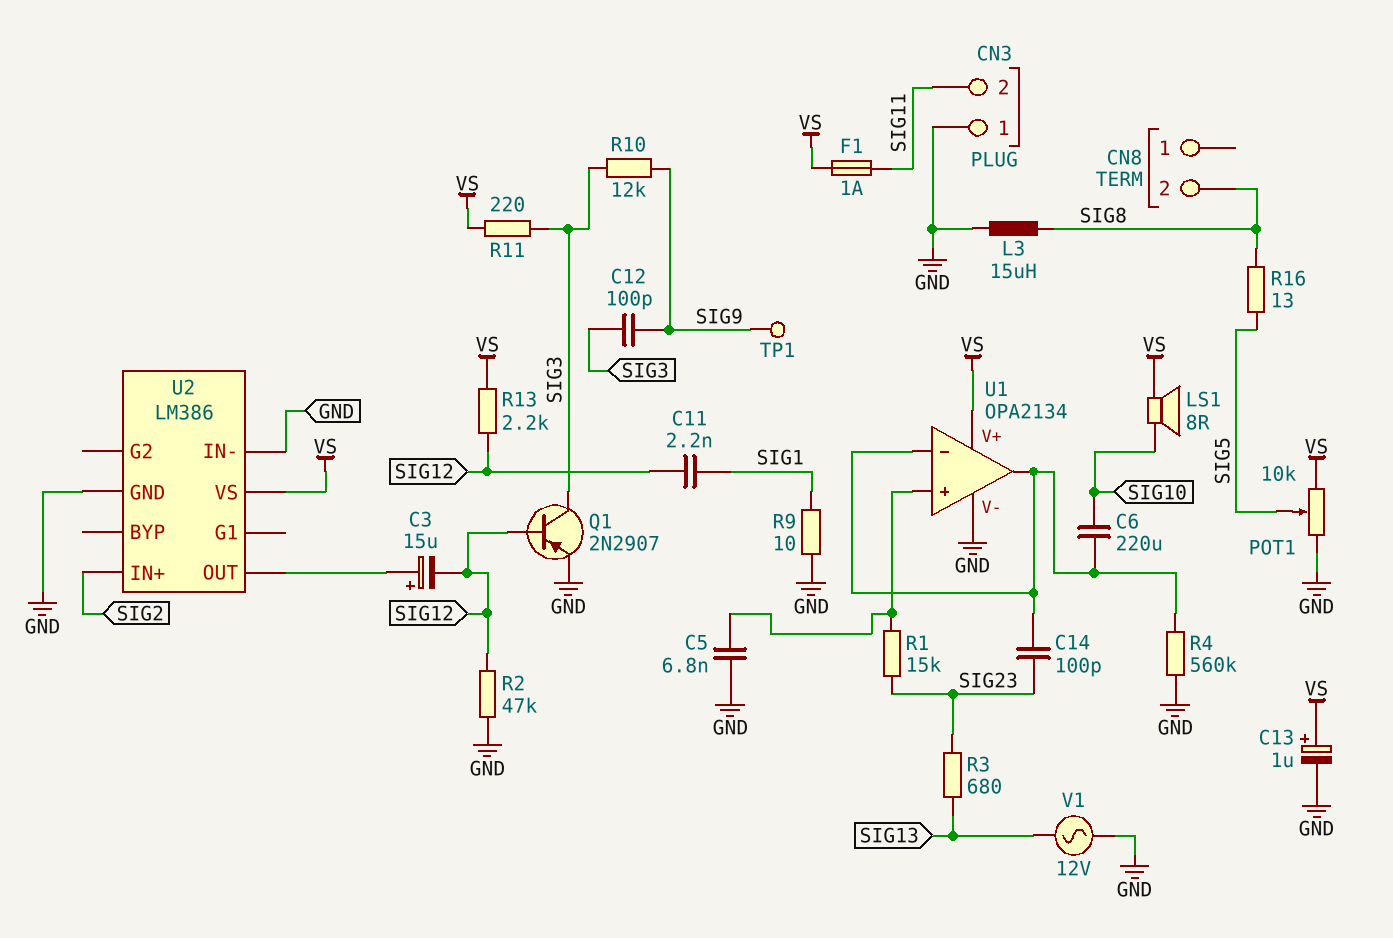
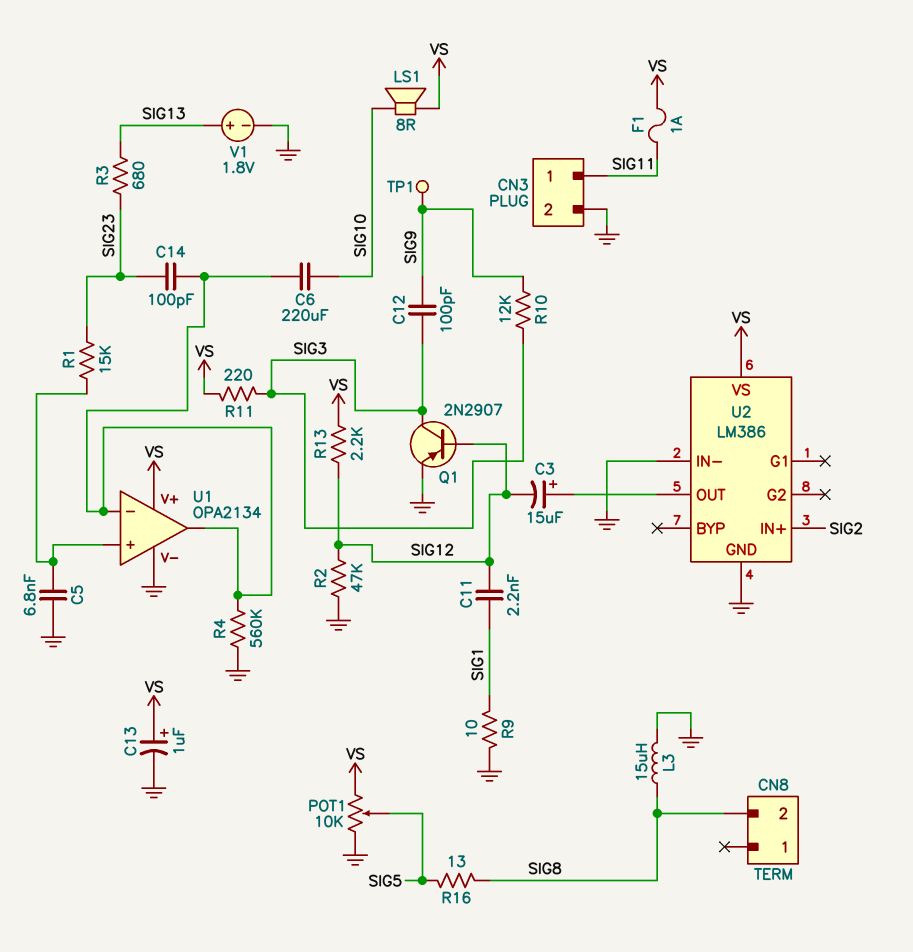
CN3 pin 1: GND -> SIG11
CN3 pin 2: SIG11 -> GND
V1: AC 12V (GND, SIG13) -> 1.8V (plus SIG13, minus GND)

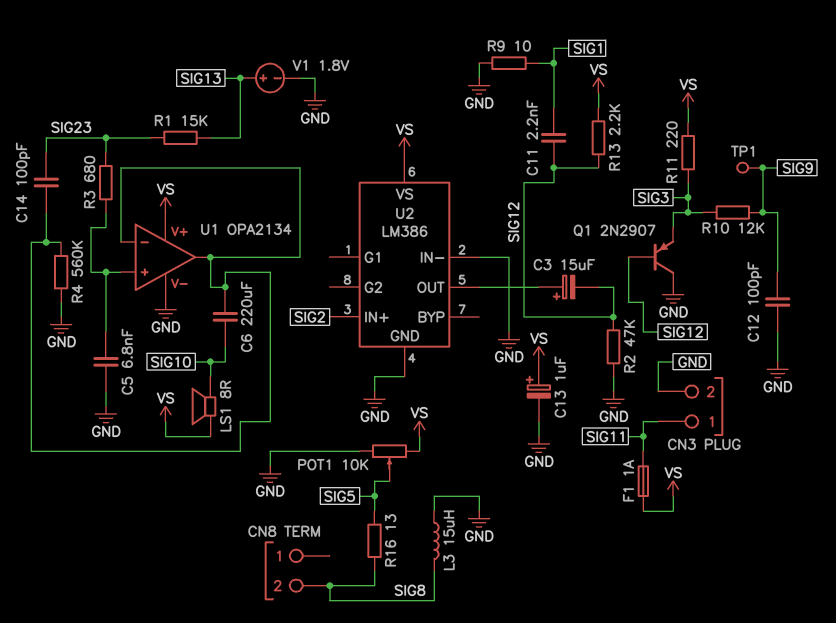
C12: 100pF (SIG3, SIG9) -> 100pF (GND, SIG9)
Q1: PNP 2N2907 (B SIG12, C SIG3, E GND) -> PNP 2N2907 (B SIG12, C GND, E SIG3)
R1: 15k (SIG23, U1/in+) -> 15k (SIG13, SIG23)
R3: 680 (SIG13, SIG23) -> 680 (SIG23, U1/in+)

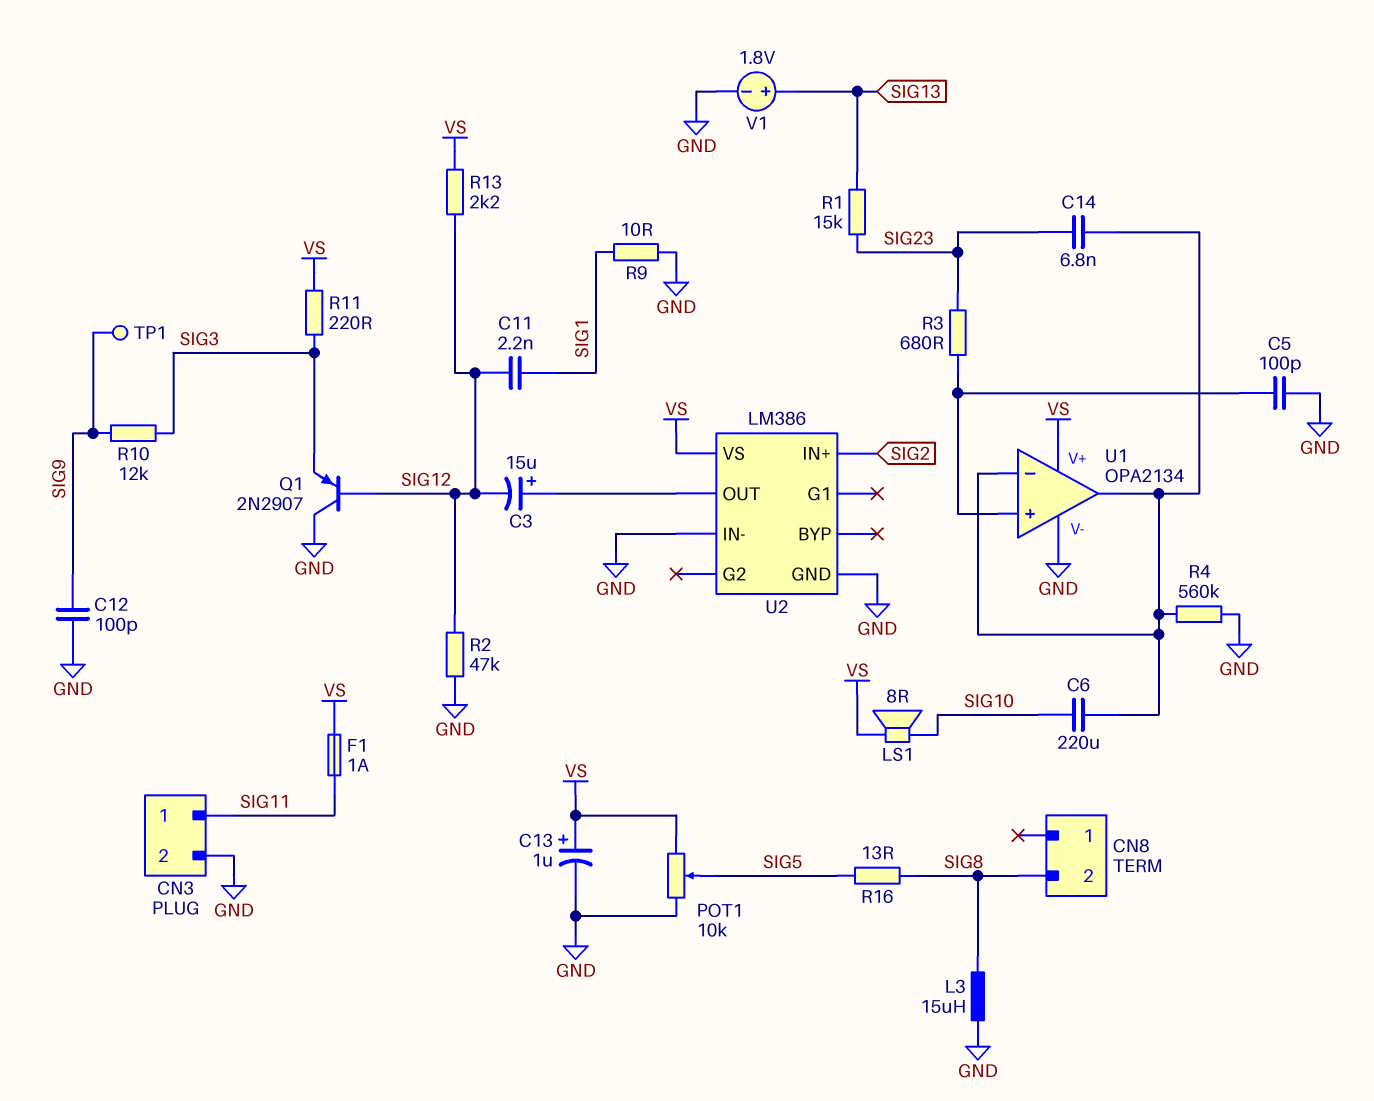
C5: 6.8nF (GND, U1/in+) -> 100pF (GND, U1/in+)
C14: 100pF (SIG23, U1/in-) -> 6.8nF (SIG23, U1/in-)

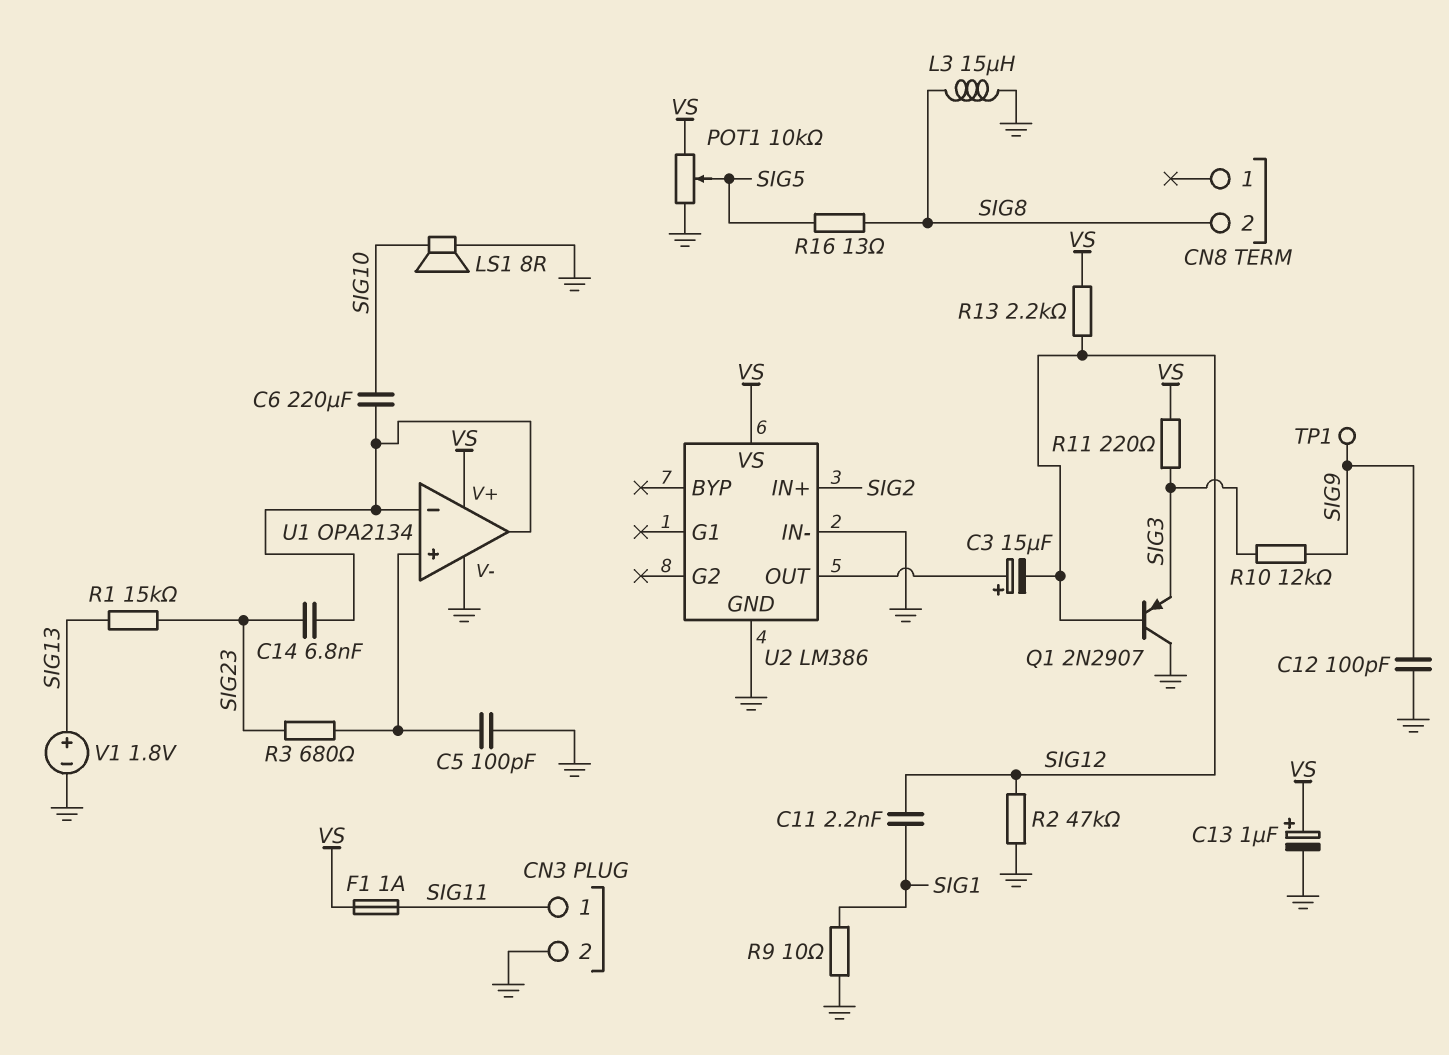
LS1: speaker 8R (SIG10, VS) -> speaker 8R (GND, SIG10)
R4: 560k (GND, U1/in-) -> none

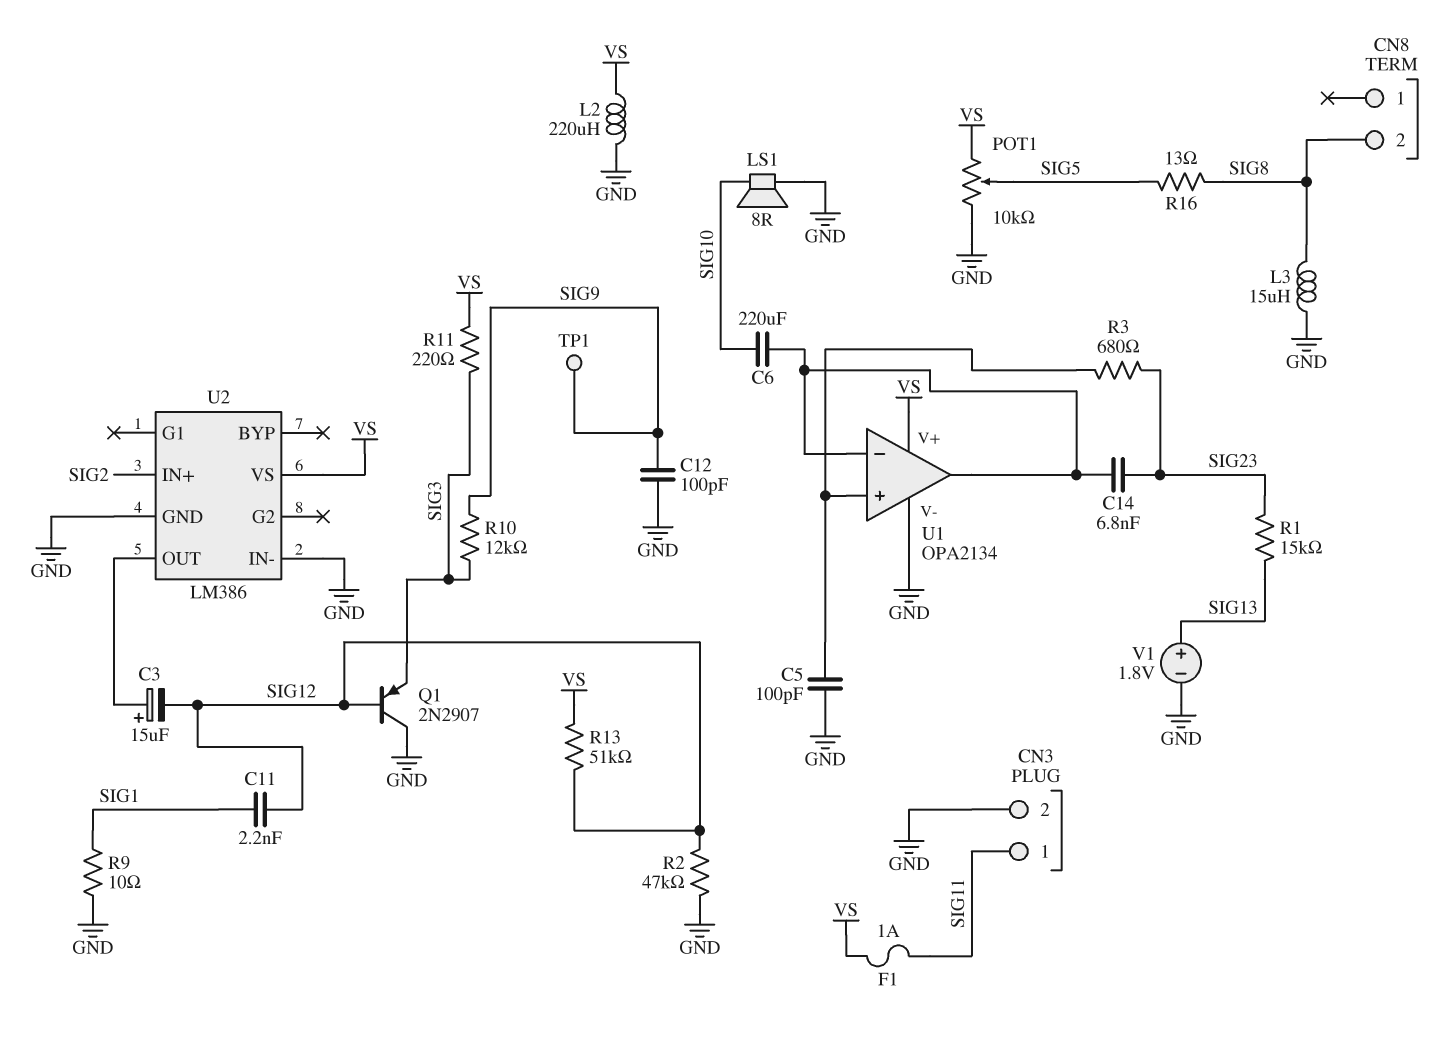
C13: 1uF (plus VS, minus GND) -> none
L2: none -> 220uH (GND, VS)
R13: 2.2k (SIG12, VS) -> 51k (SIG12, VS)

